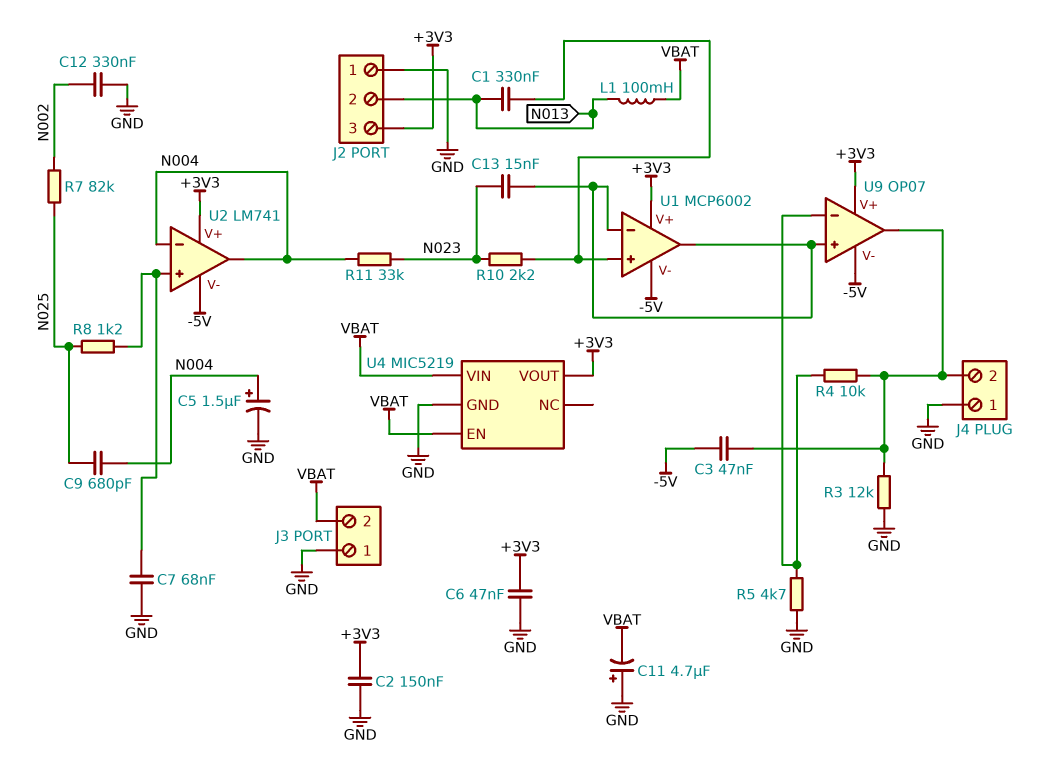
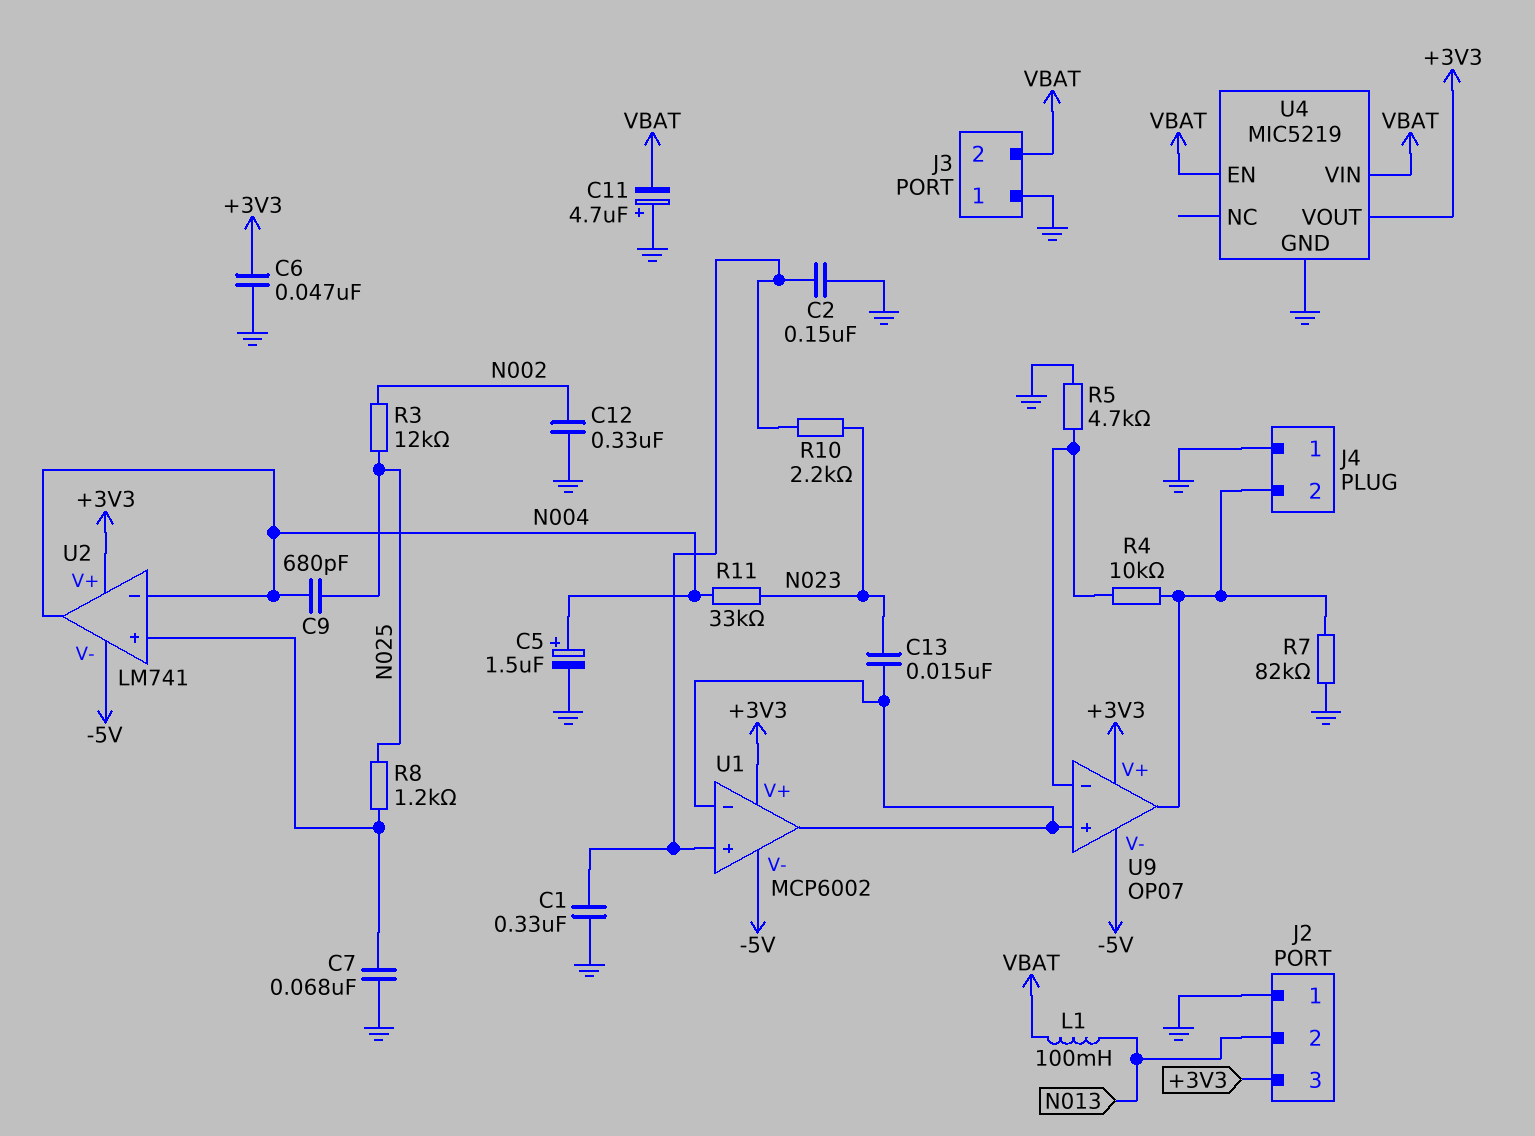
C1: 330nF (N013, U1/in+) -> 330nF (GND, U1/in+)
C2: 150nF (+3V3, GND) -> 150nF (GND, U1/in+)
C3: 47nF (-5V, J4/2) -> none
R3: 12k (GND, J4/2) -> 12k (N002, N025)
R7: 82k (N002, N025) -> 82k (GND, J4/2)

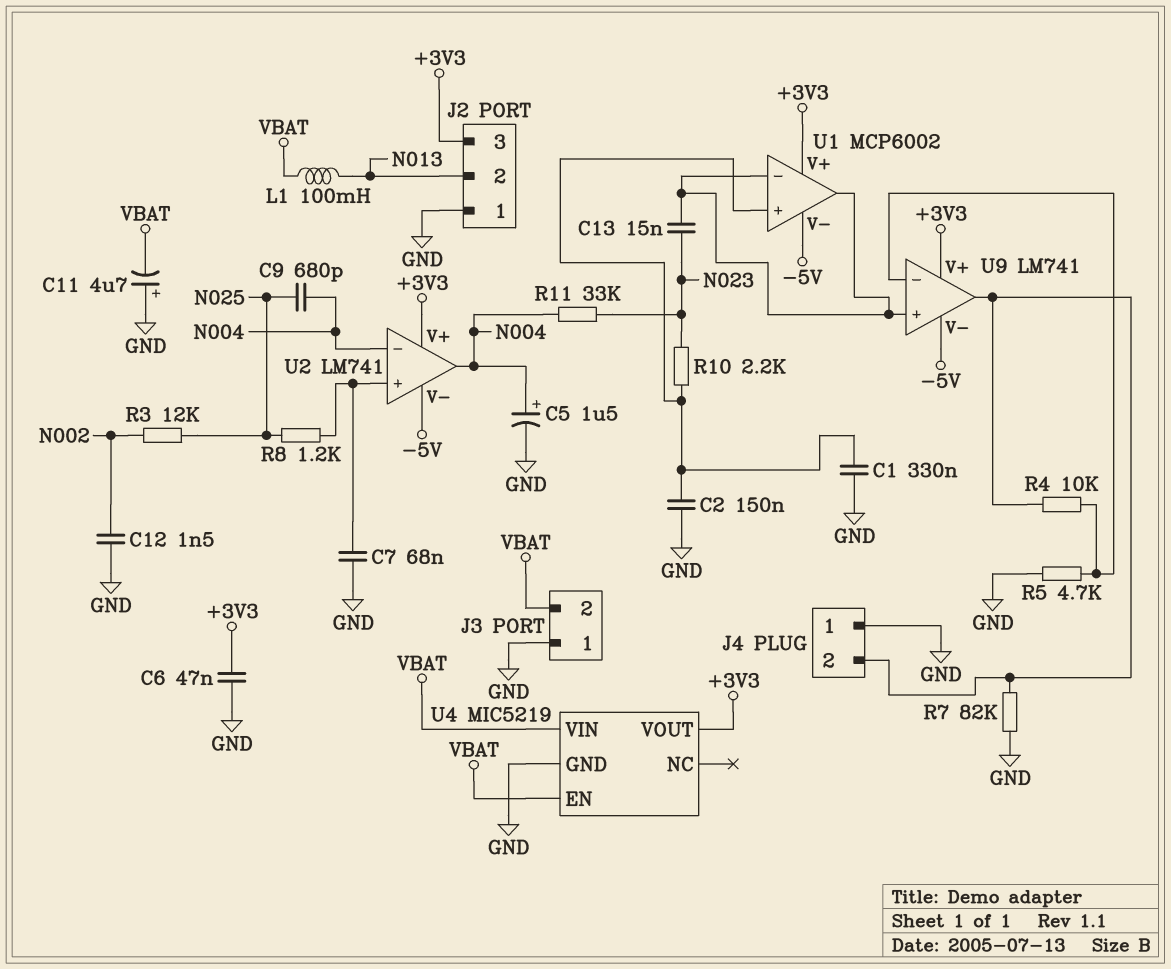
C12: 330nF (GND, N002) -> 1.5nF (GND, N002)
U9: OP07 -> LM741

